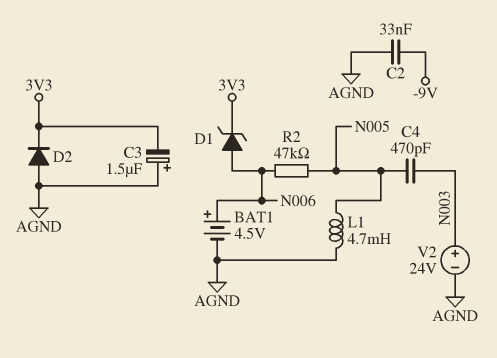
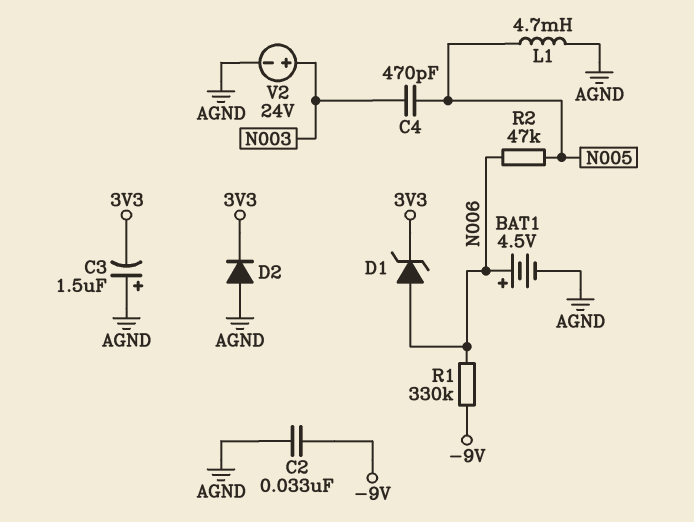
R1: none -> 330k (-9V, N006)

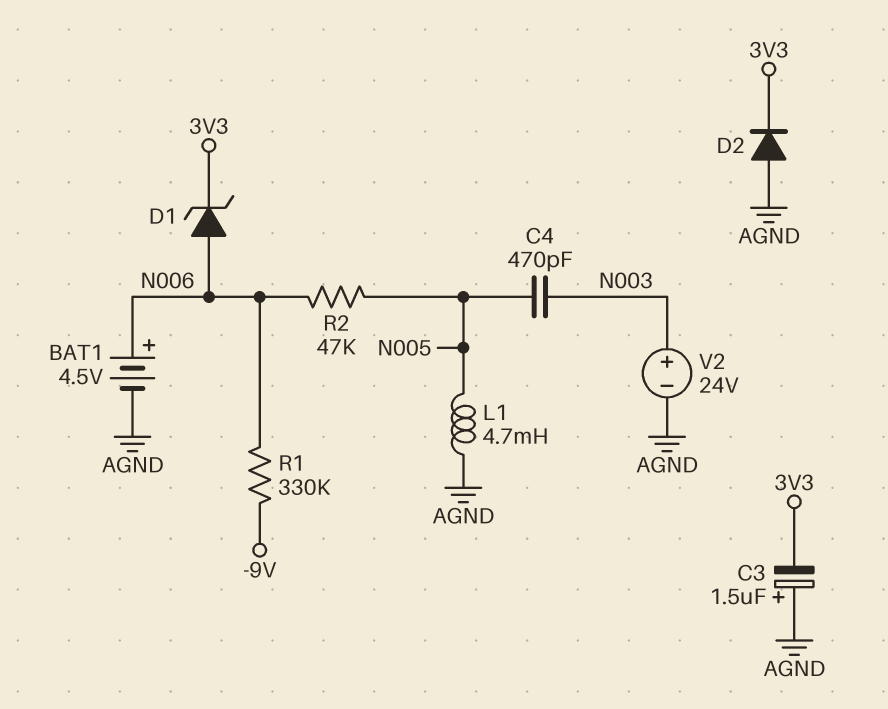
C2: 33nF (-9V, AGND) -> none

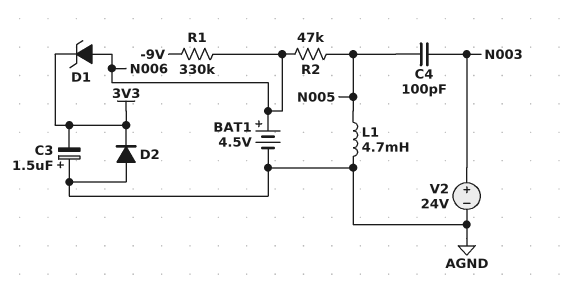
C4: 470pF (N003, N005) -> 100pF (N003, N005)

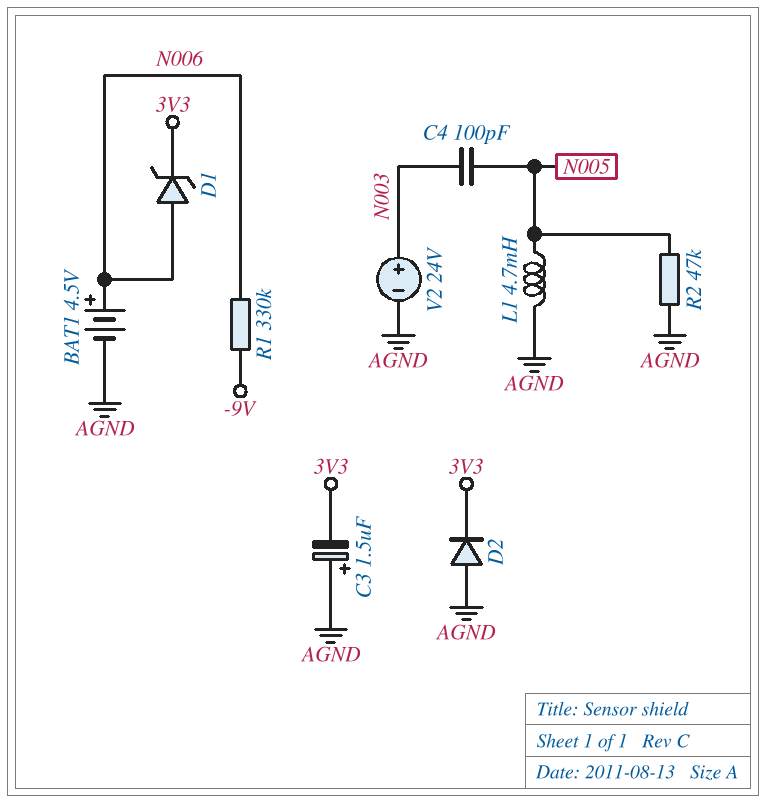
R2: 47k (N005, N006) -> 47k (AGND, N005)

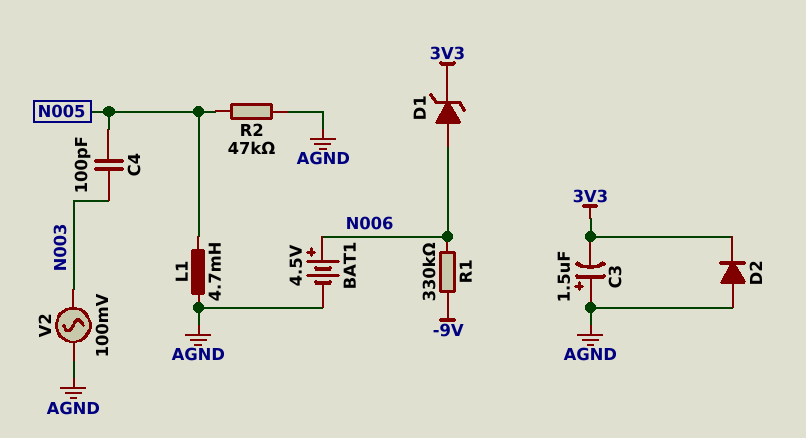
V2: 24V (plus N003, minus AGND) -> AC 100mV (AGND, N003)

